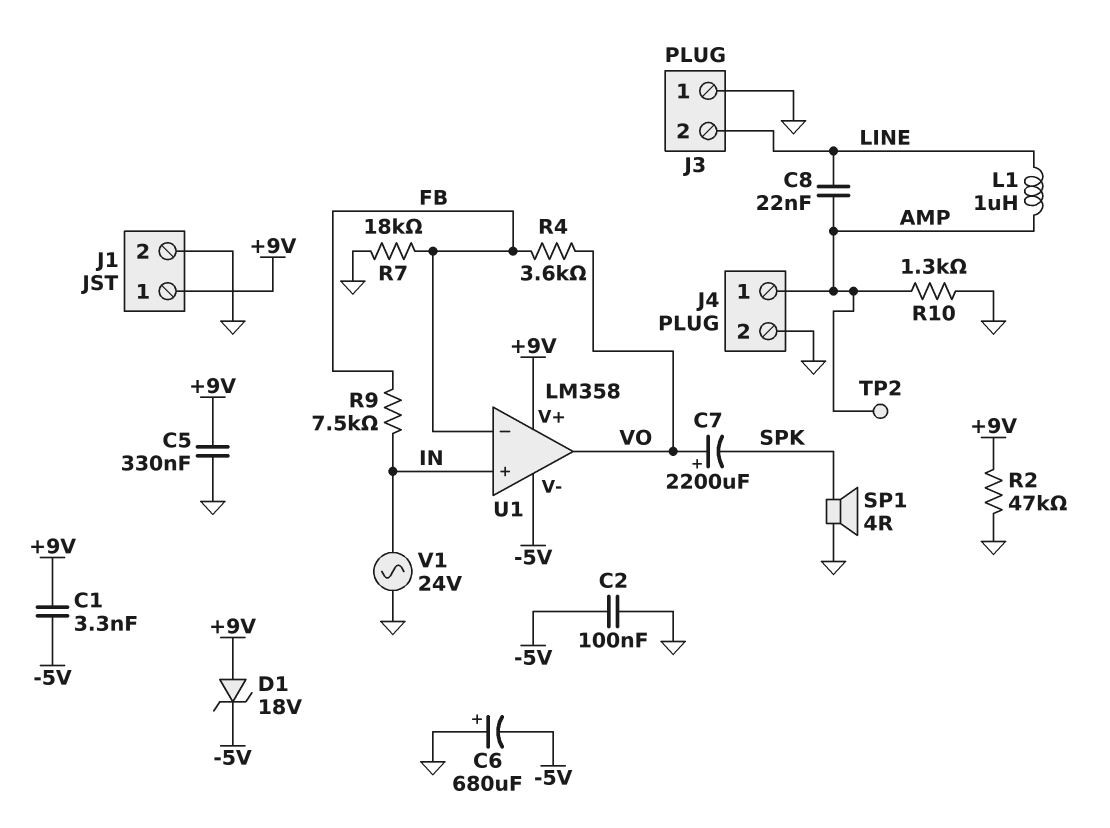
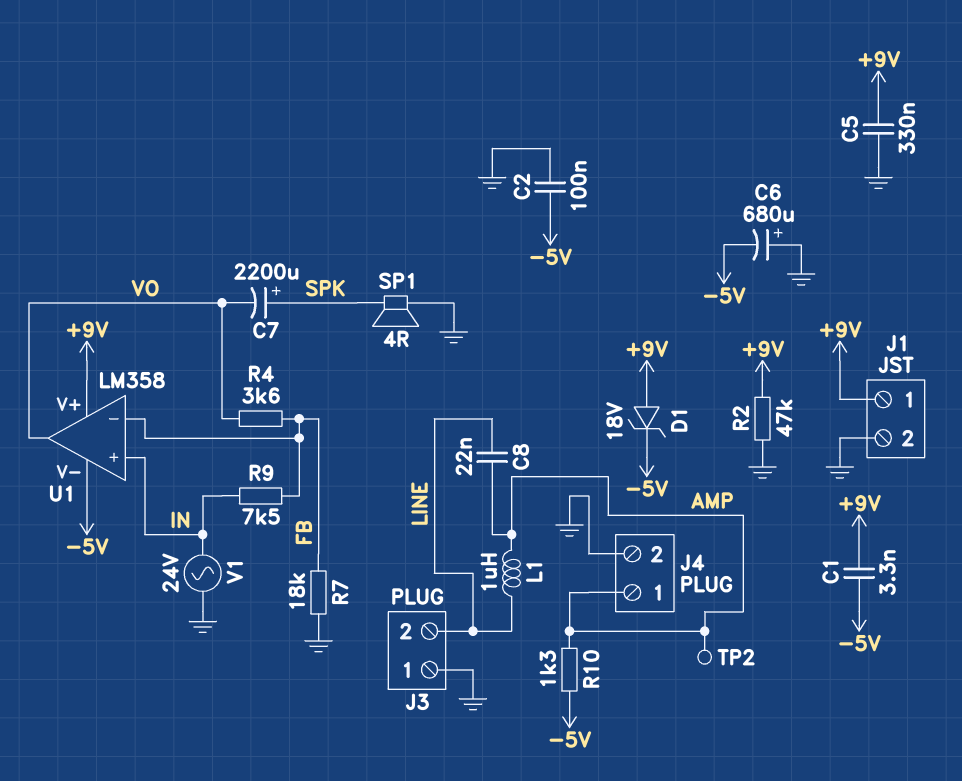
C7: 2200uF (plus VO, minus SPK) -> 2200uF (plus SPK, minus VO)
R10: 1.3k (AMP, GND) -> 1.3k (-5V, AMP)

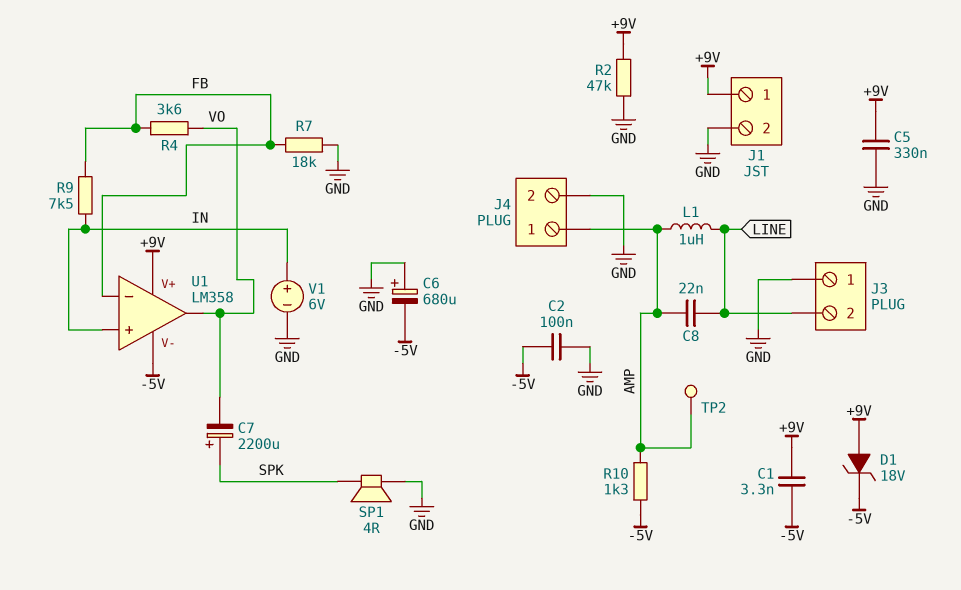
V1: AC 24V (GND, IN) -> 6V (plus IN, minus GND)

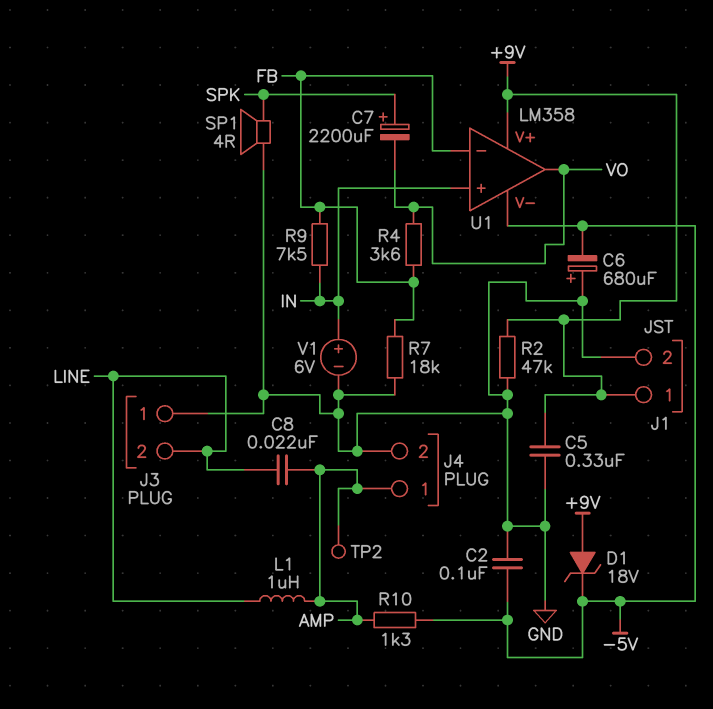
C1: 3.3nF (+9V, -5V) -> none

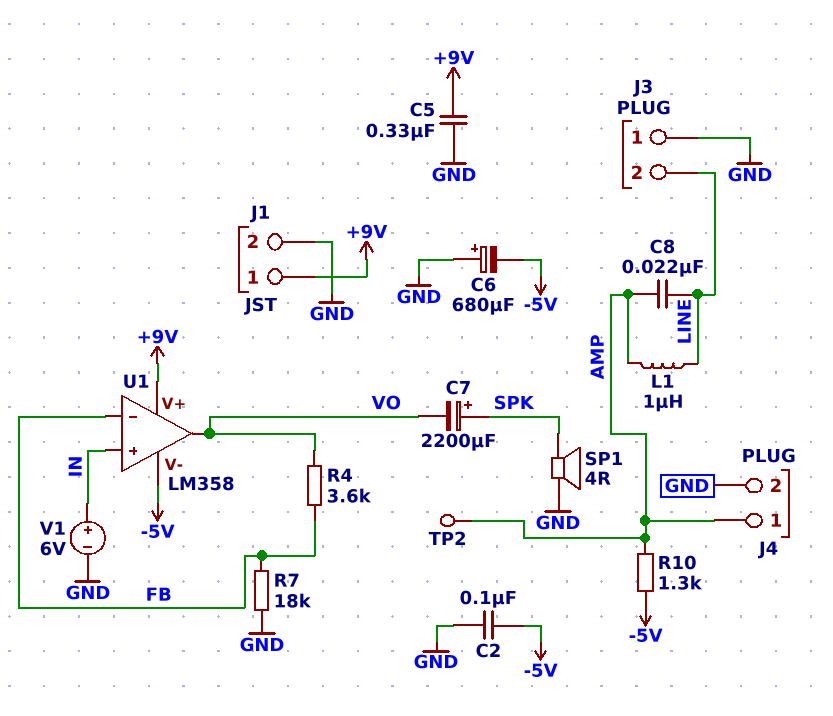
D1: zener 18V (A +9V, K -5V) -> none
R2: 47k (+9V, GND) -> none
R9: 7.5k (FB, IN) -> none

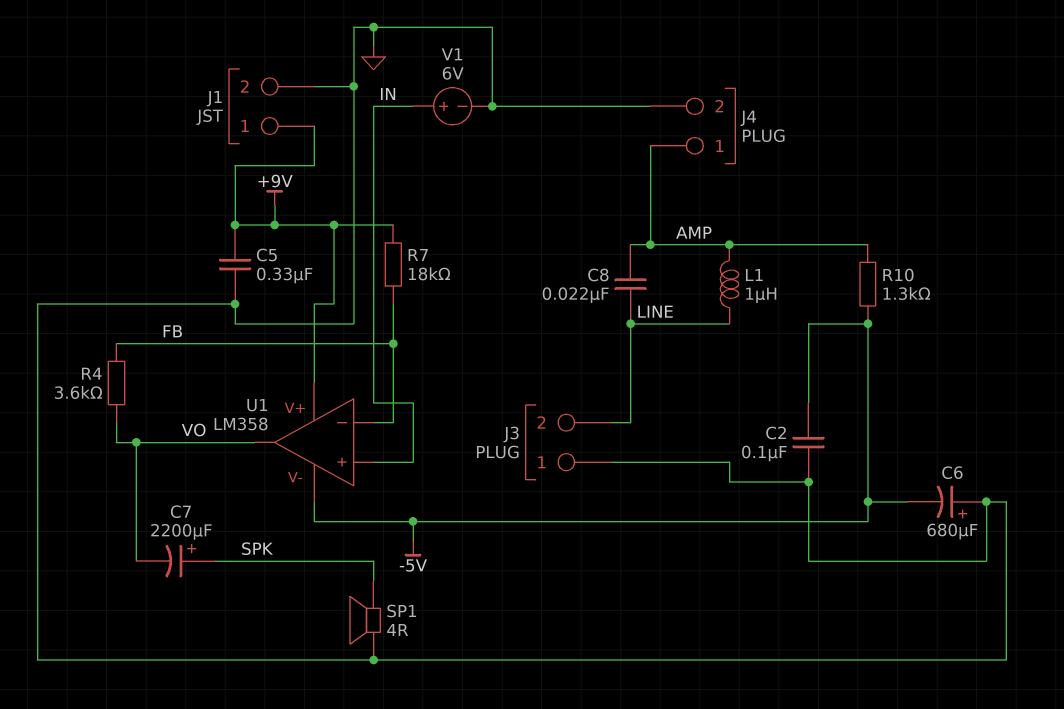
R7: 18k (FB, GND) -> 18k (+9V, FB)
TP2: test point (AMP) -> none

